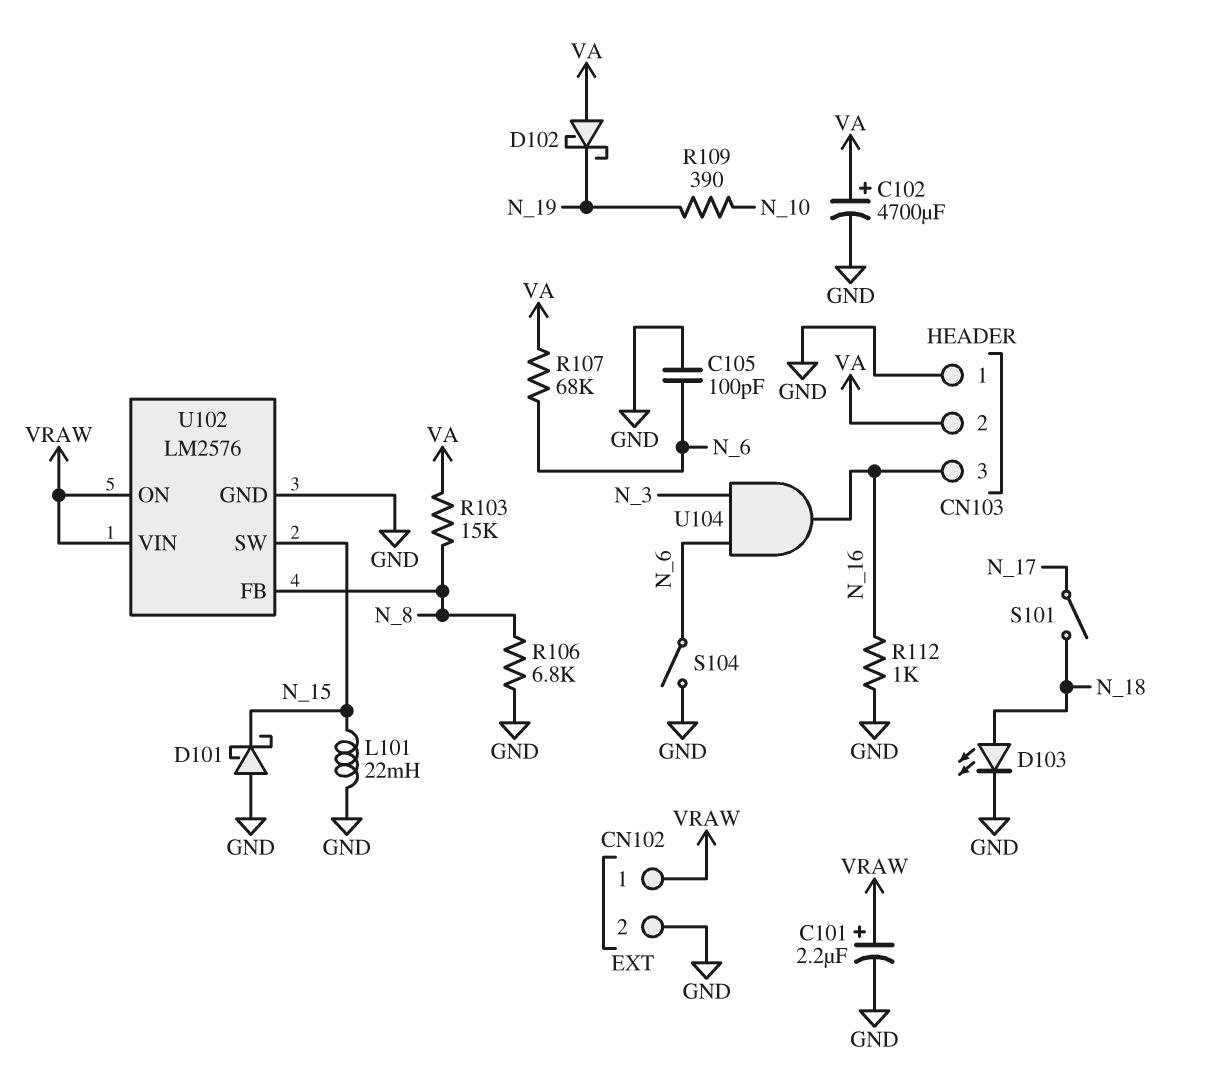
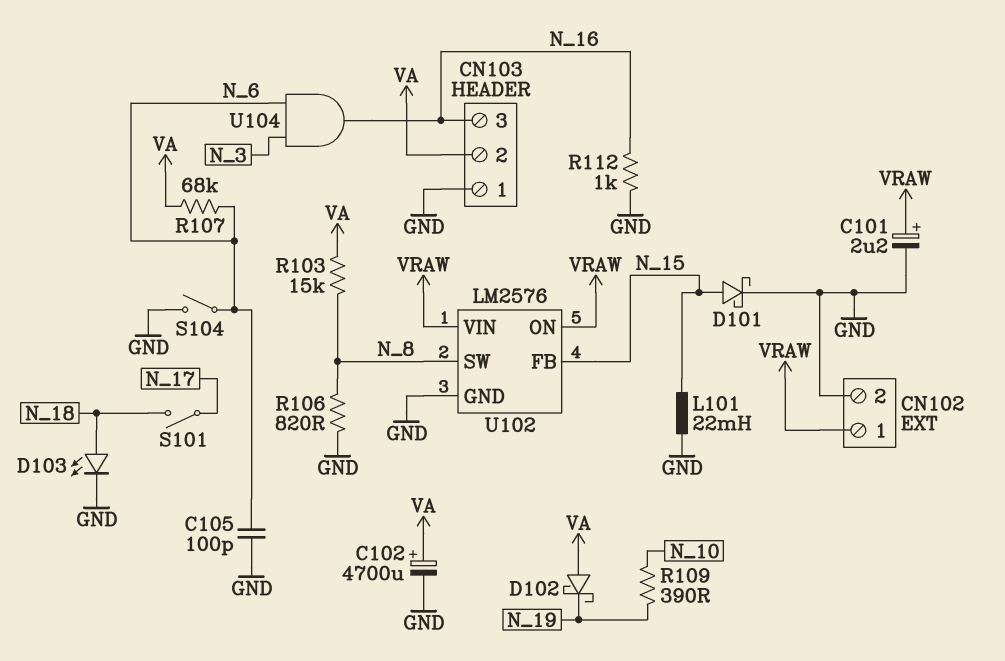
D101: schottky (A GND, K N_15) -> schottky (A N_15, K GND)
R106: 6.8k (GND, N_8) -> 820 (GND, N_8)
U102 pin FB: N_8 -> N_15
U102 pin SW: N_15 -> N_8

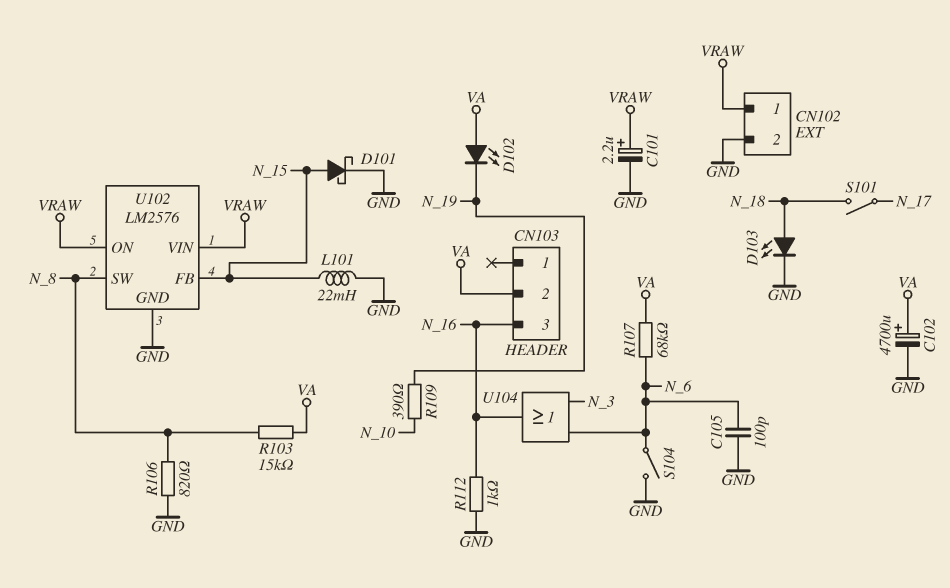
CN103 pin 1: GND -> none
D102: schottky (A VA, K N_19) -> LED (A VA, K N_19)
U104: AND (in N_3, in N_6, out N_16) -> OR (in N_3, in N_6, out N_16)

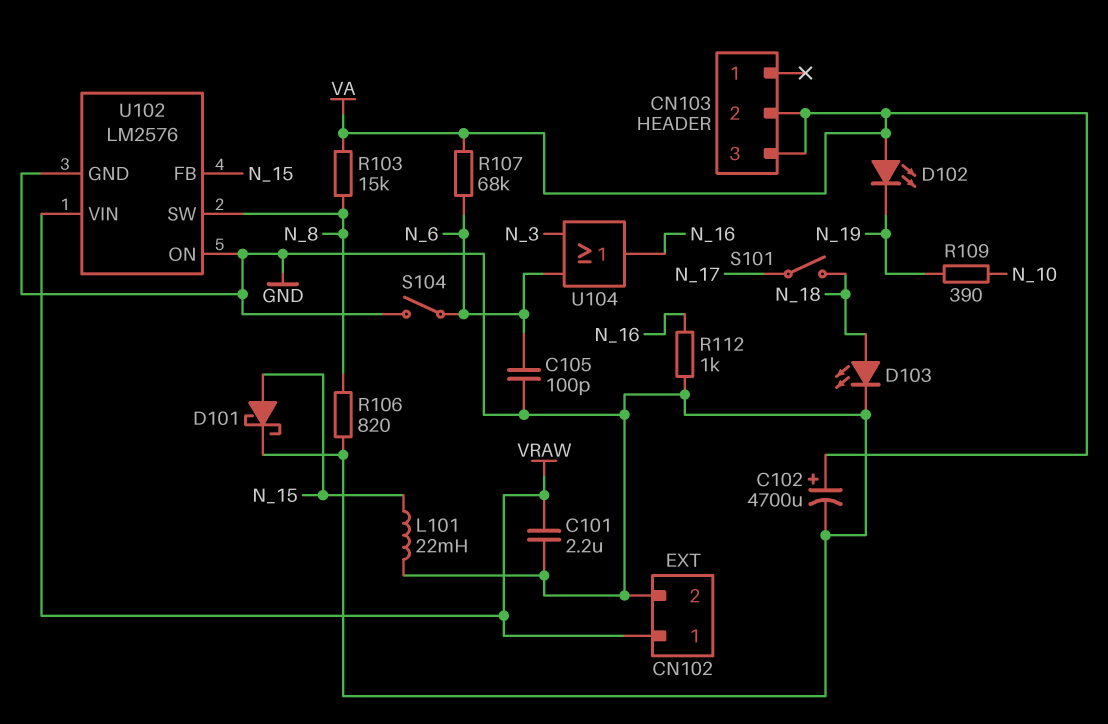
C101: 2.2uF (plus VRAW, minus GND) -> 2.2uF (GND, VRAW)
CN103 pin 3: N_16 -> VA
U102 pin ON: VRAW -> GND

